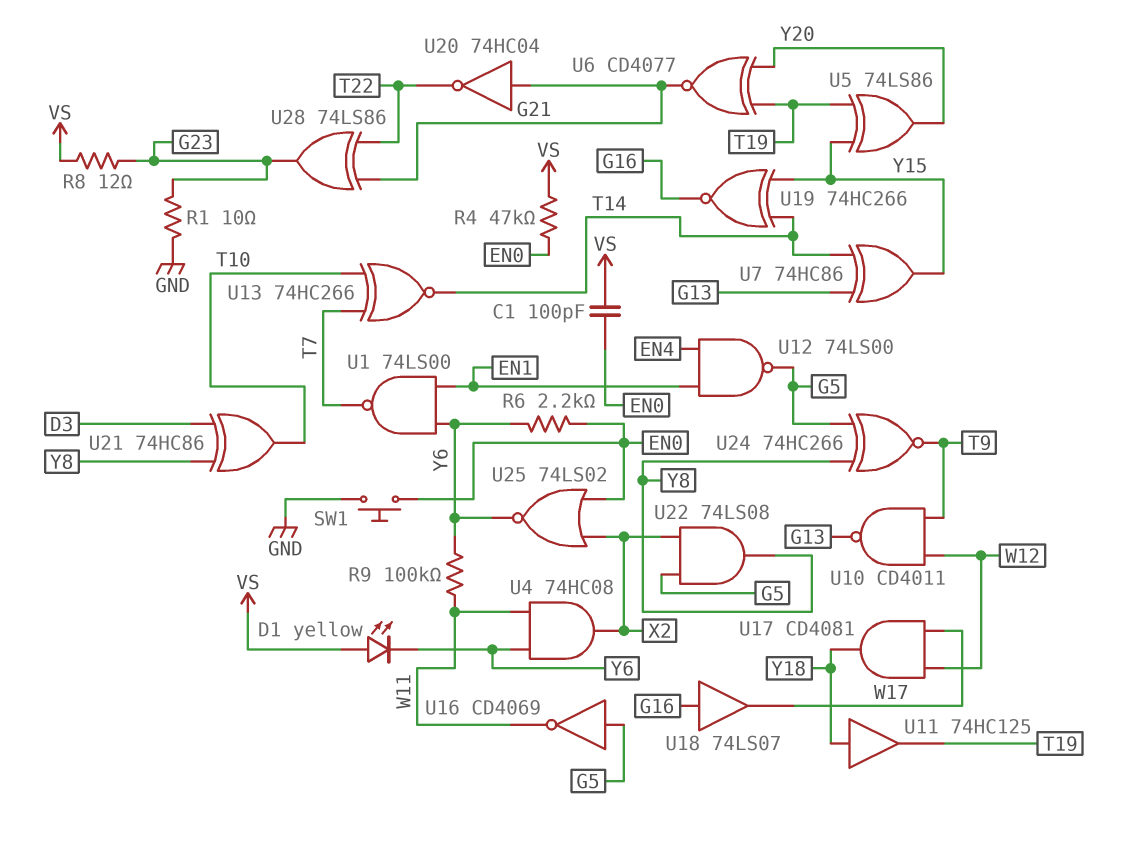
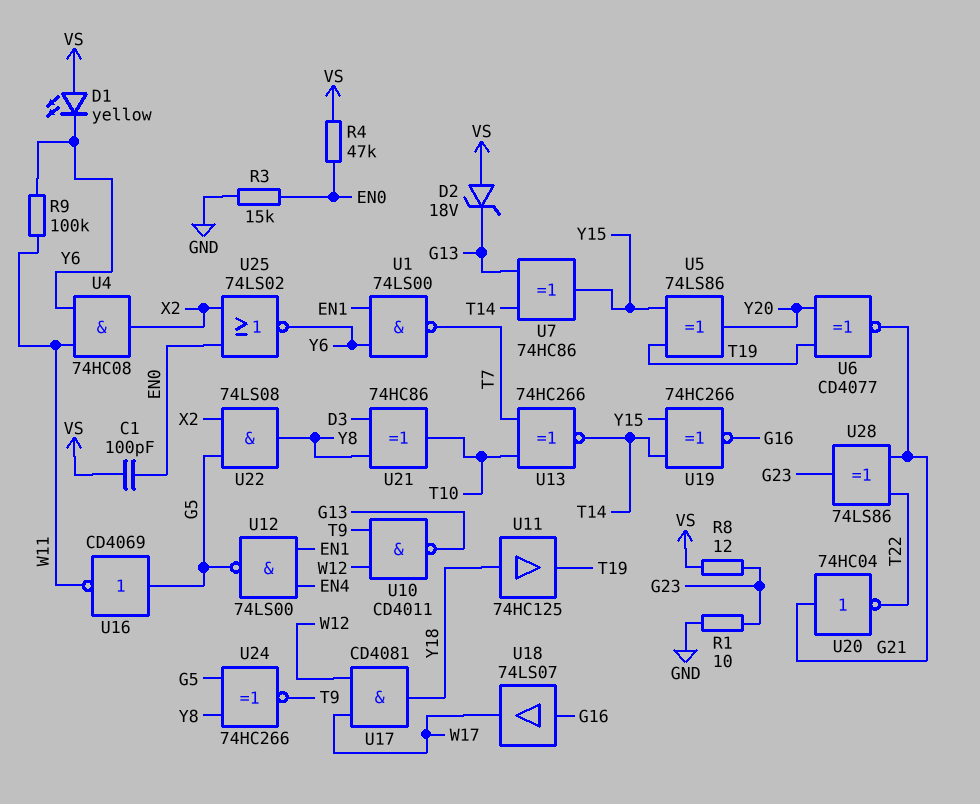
D2: none -> zener 18V (A VS, K G13)
R3: none -> 15k (EN0, GND)
R6: 2.2k (EN0, Y6) -> none
SW1: button (EN0, GND) -> none

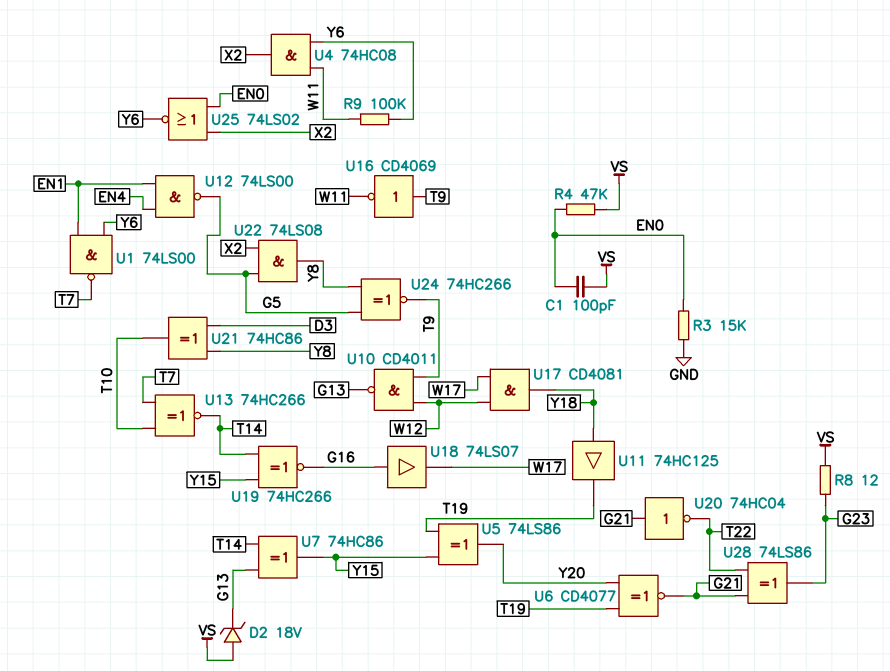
D1: LED yellow (A VS, K Y6) -> none
R1: 10 (G23, GND) -> none
U16: NOT CD4069 (in G5, out W11) -> NOT CD4069 (in T9, out W11)

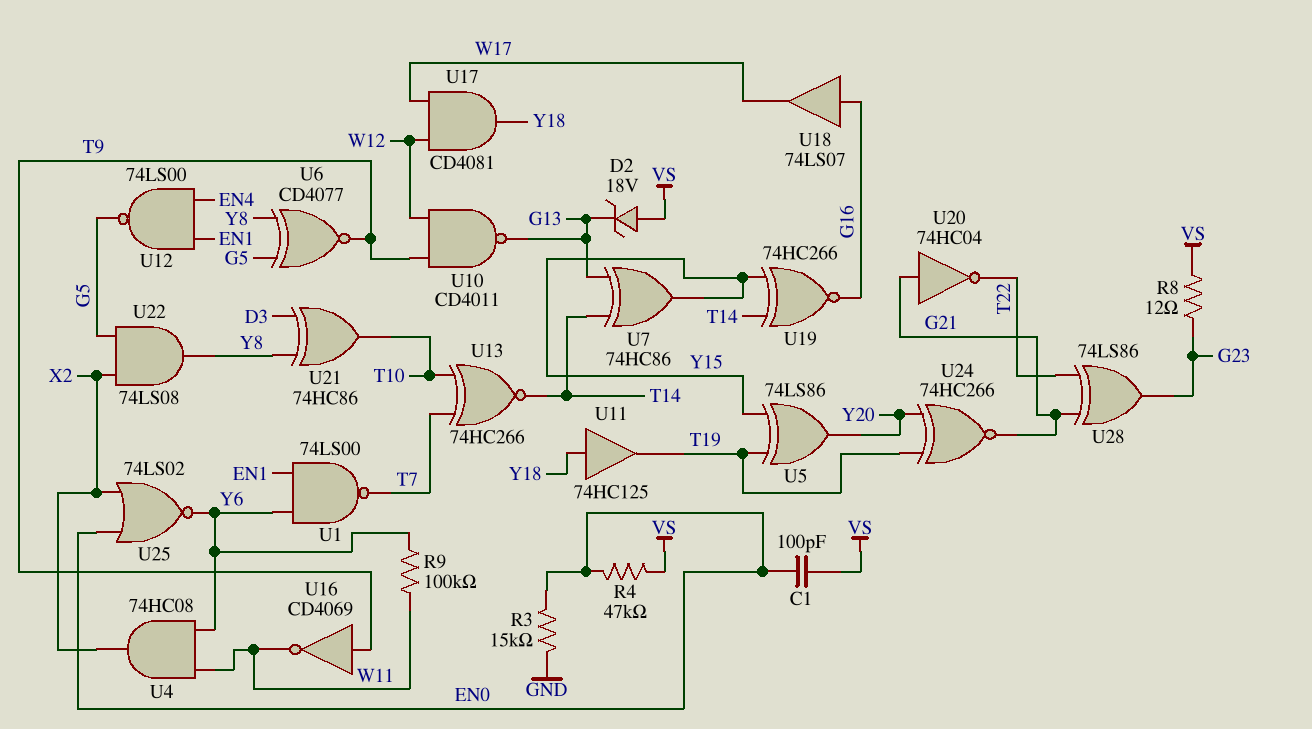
U6: XNOR CD4077 (in T19, in Y20, out G21) -> XNOR CD4077 (in G5, in Y8, out T9)
U24: XNOR 74HC266 (in G5, in Y8, out T9) -> XNOR 74HC266 (in T19, in Y20, out G21)

